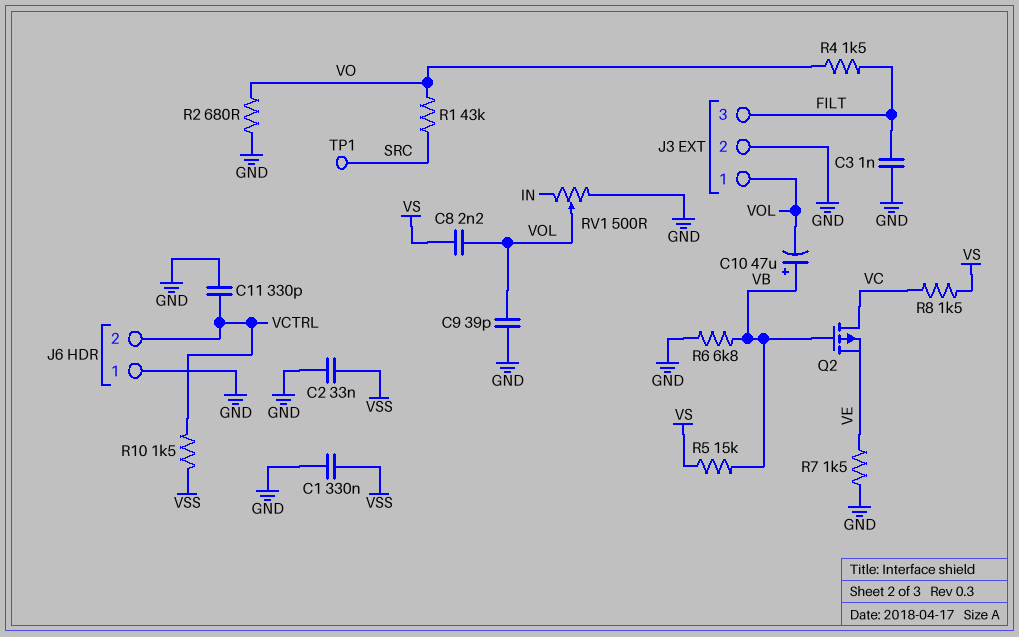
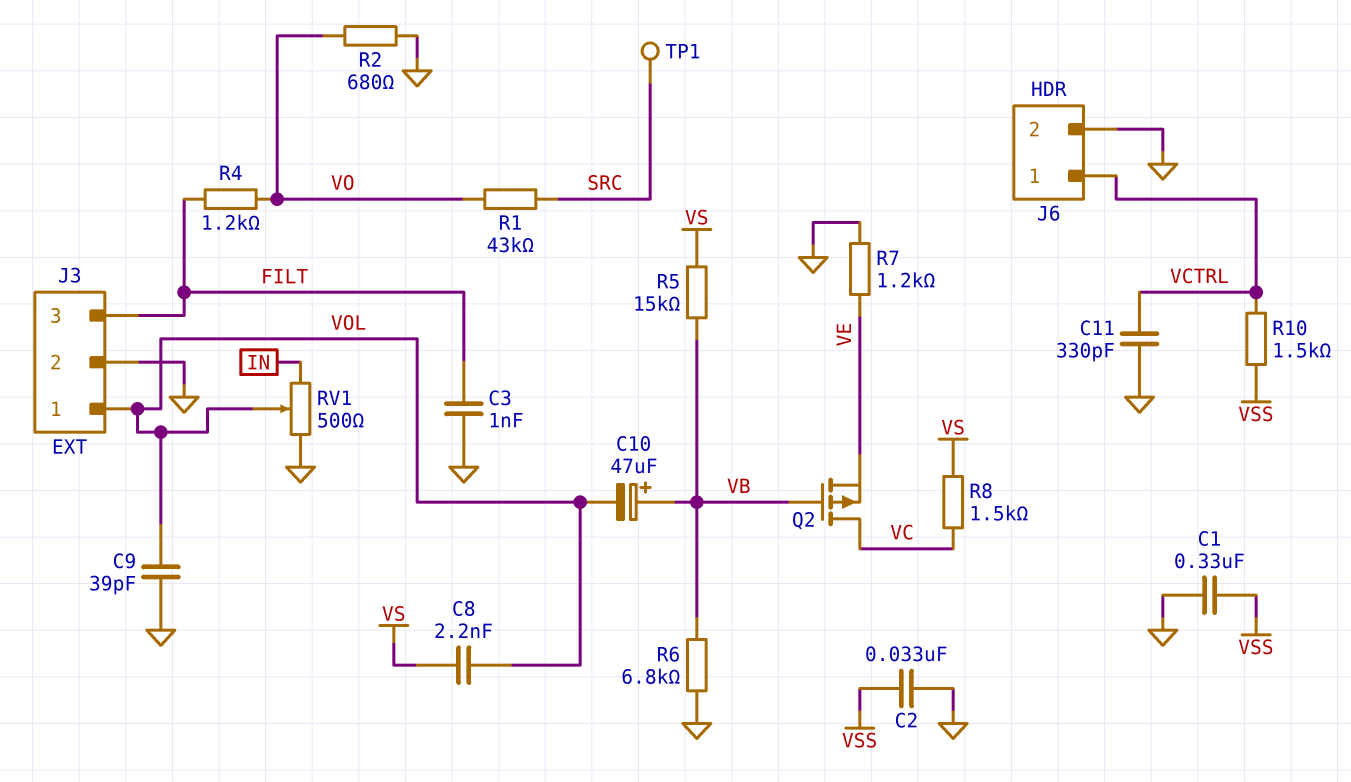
J6 pin 1: GND -> VCTRL
J6 pin 2: VCTRL -> GND
R4: 1.5k (FILT, VO) -> 1.2k (FILT, VO)
R7: 1.5k (GND, VE) -> 1.2k (GND, VE)

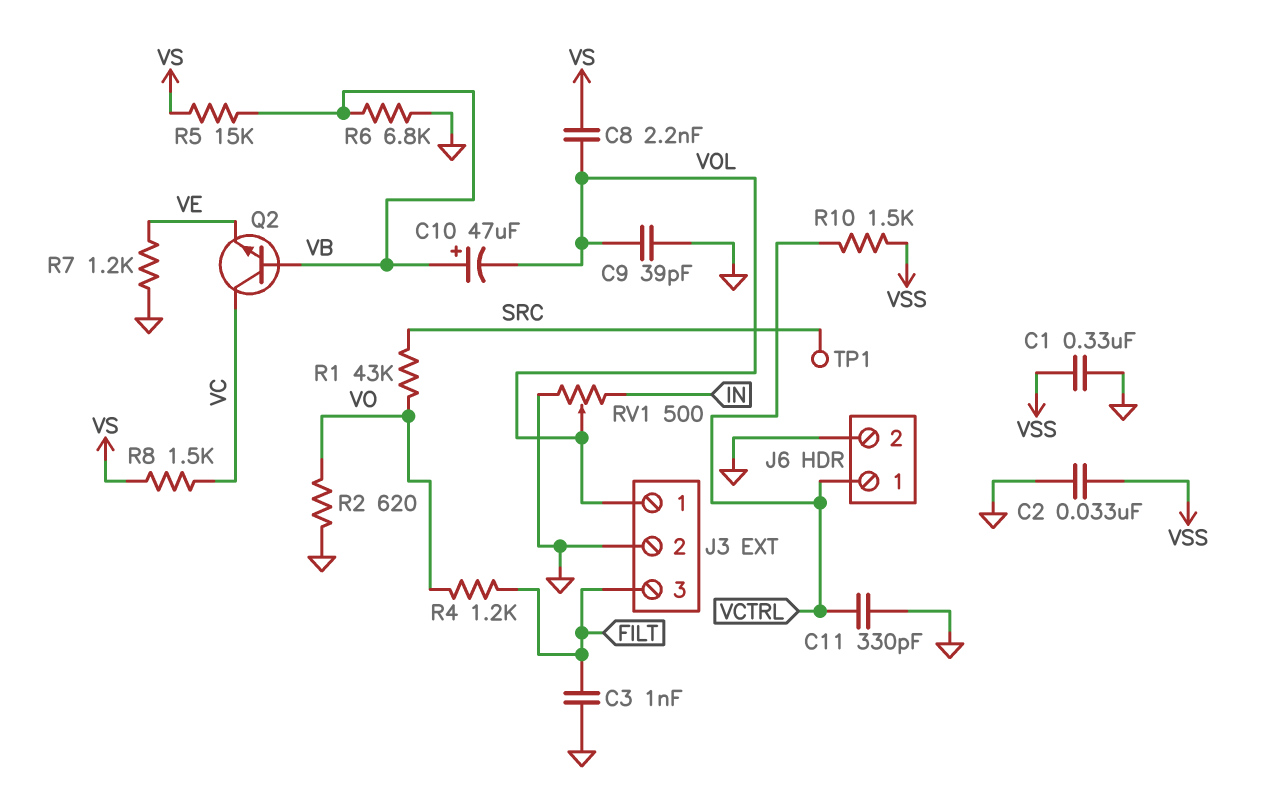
Q2: PMOS (G VB, D VC, S VE) -> NPN (B VB, C VC, E VE)
R2: 680 (GND, VO) -> 620 (GND, VO)

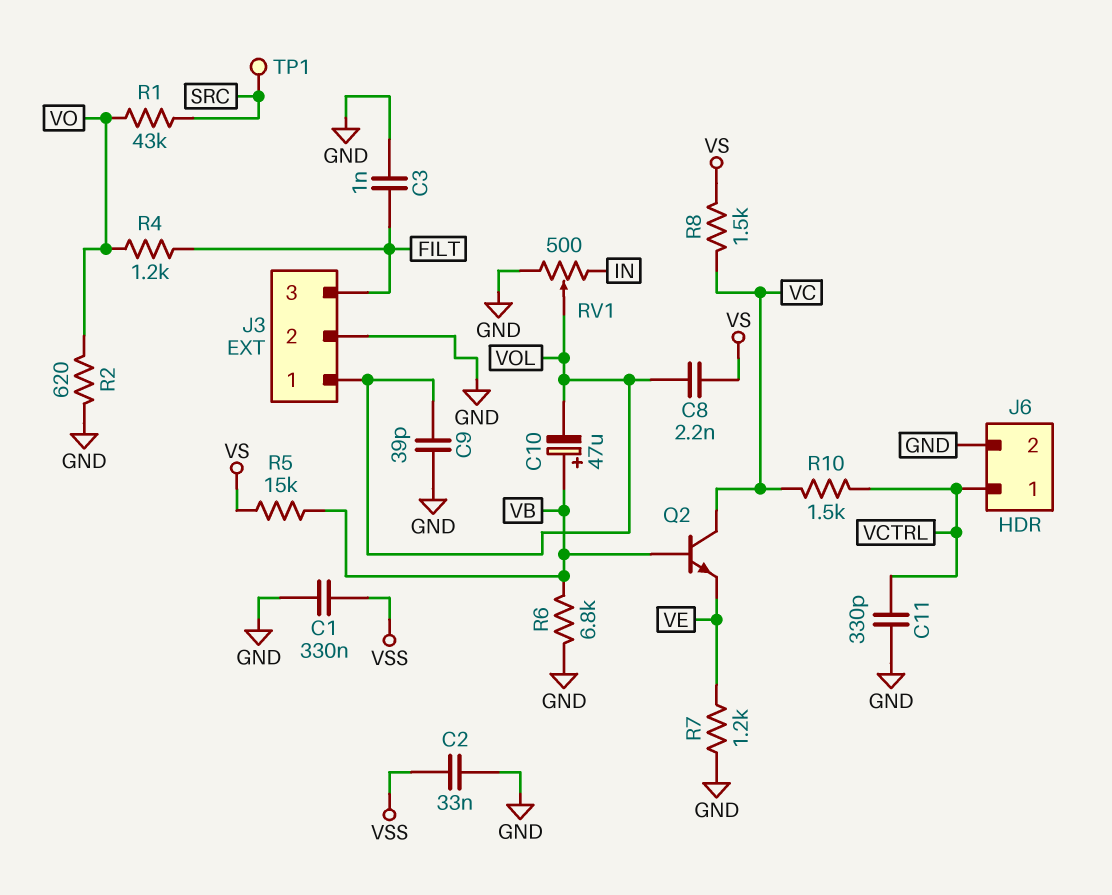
R10: 1.5k (VCTRL, VSS) -> 1.5k (VC, VCTRL)

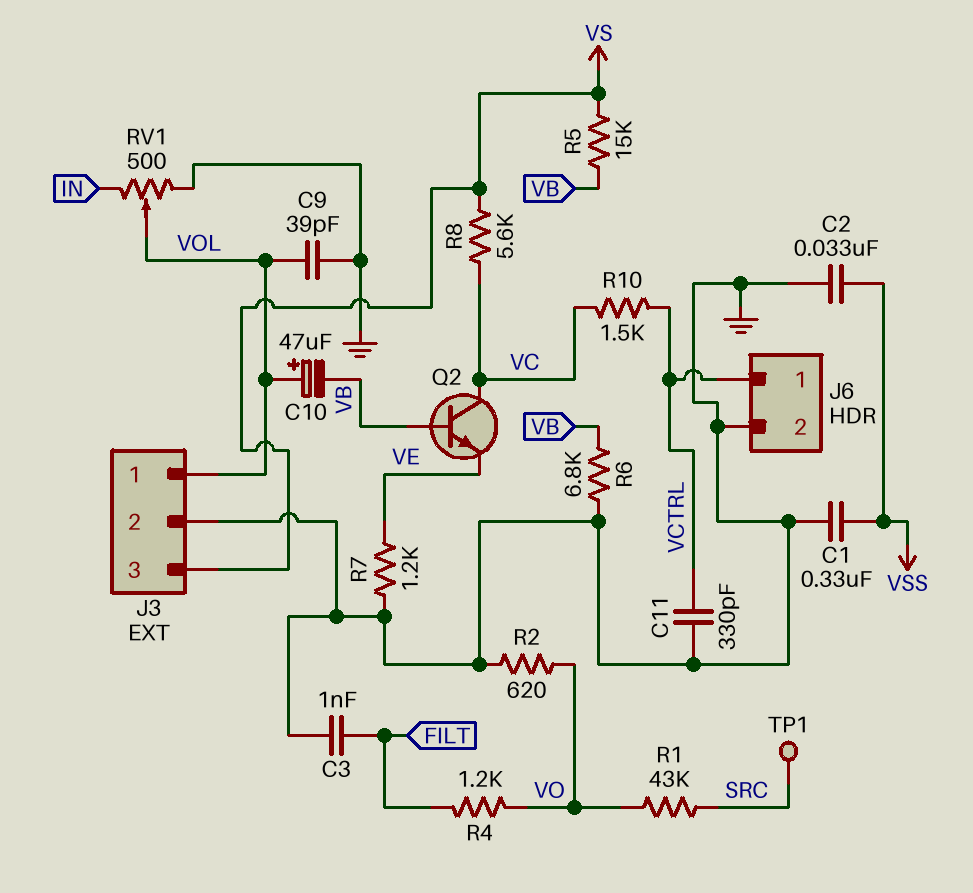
C8: 2.2nF (VOL, VS) -> none
C10: 47uF (plus VB, minus VOL) -> 47uF (plus VOL, minus VB)
J3 pin 3: FILT -> VS
R8: 1.5k (VC, VS) -> 5.6k (VC, VS)

